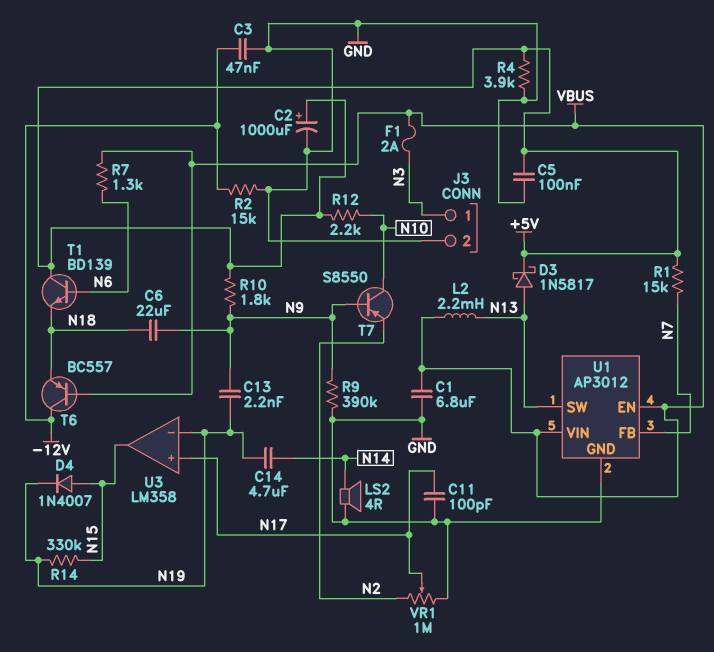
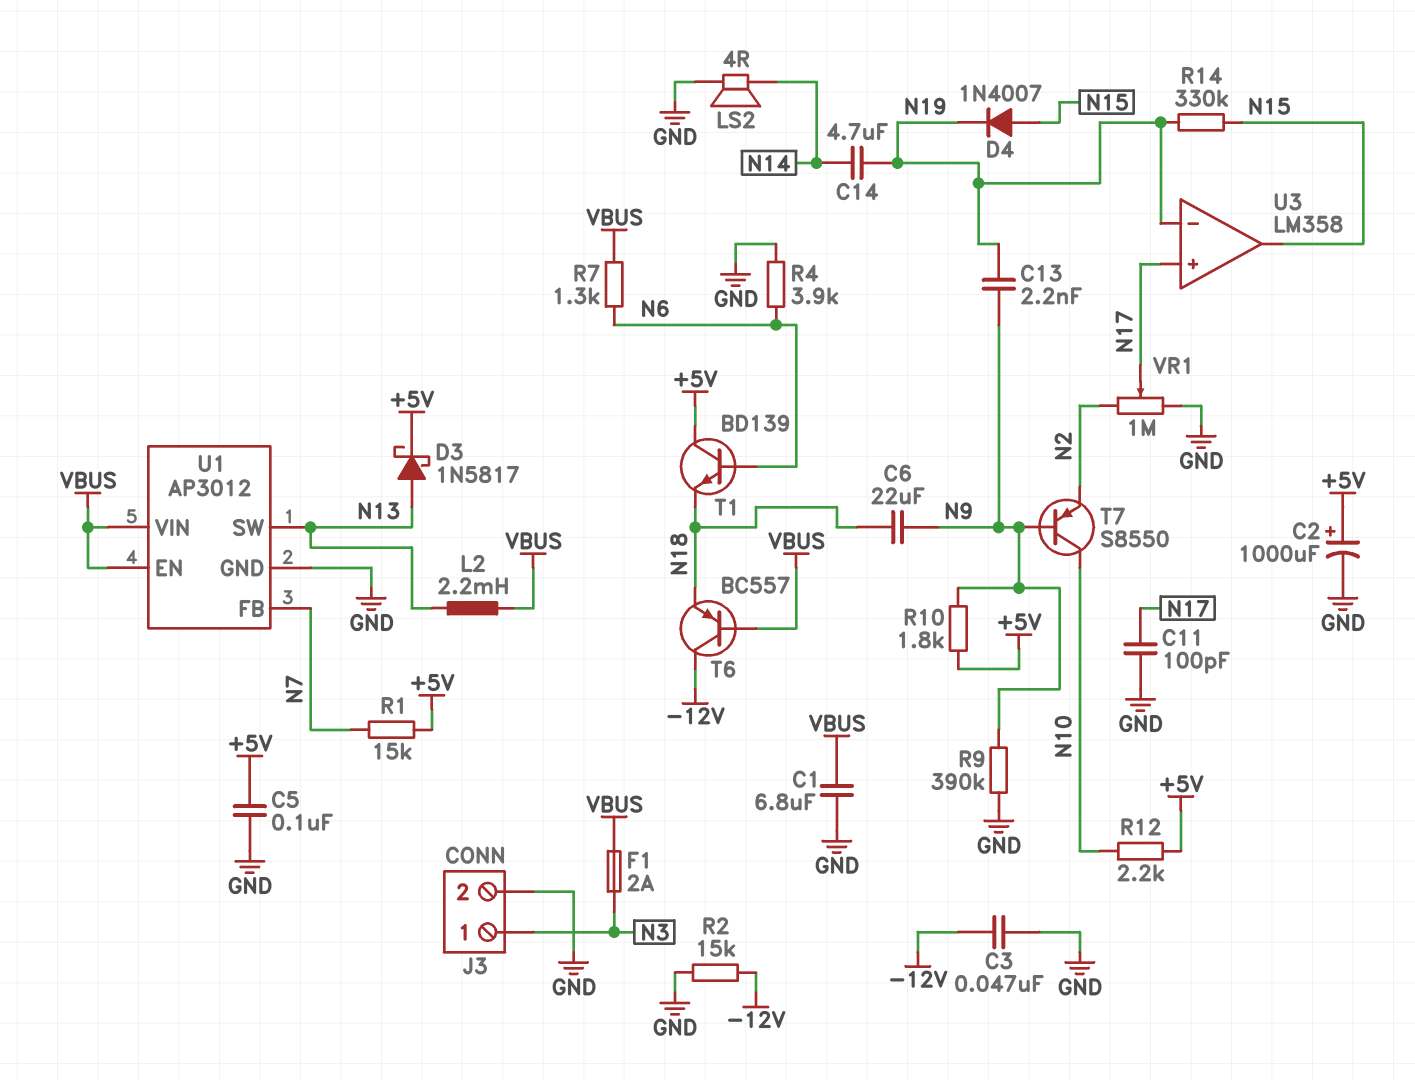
R4: 3.9k (+5V, GND) -> 3.9k (GND, N6)

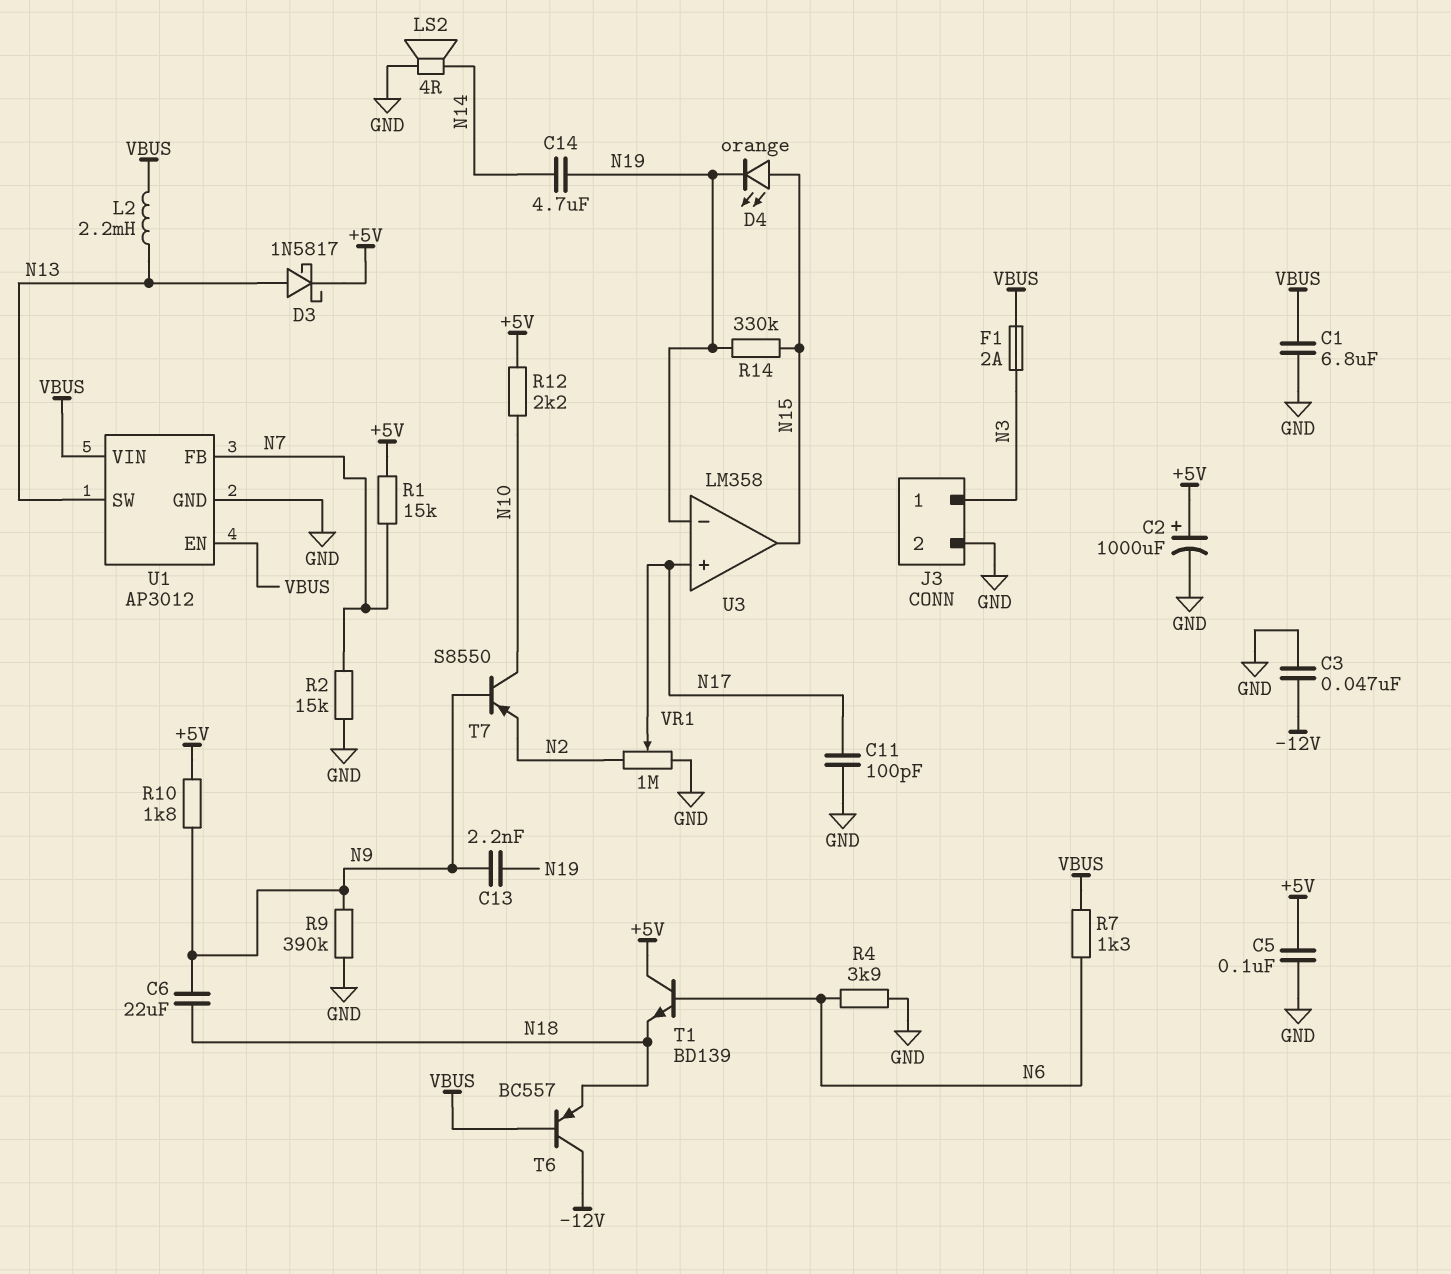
D4: diode 1N4007 (A N15, K N19) -> LED orange (A N15, K N19)
R2: 15k (-12V, GND) -> 15k (GND, N7)

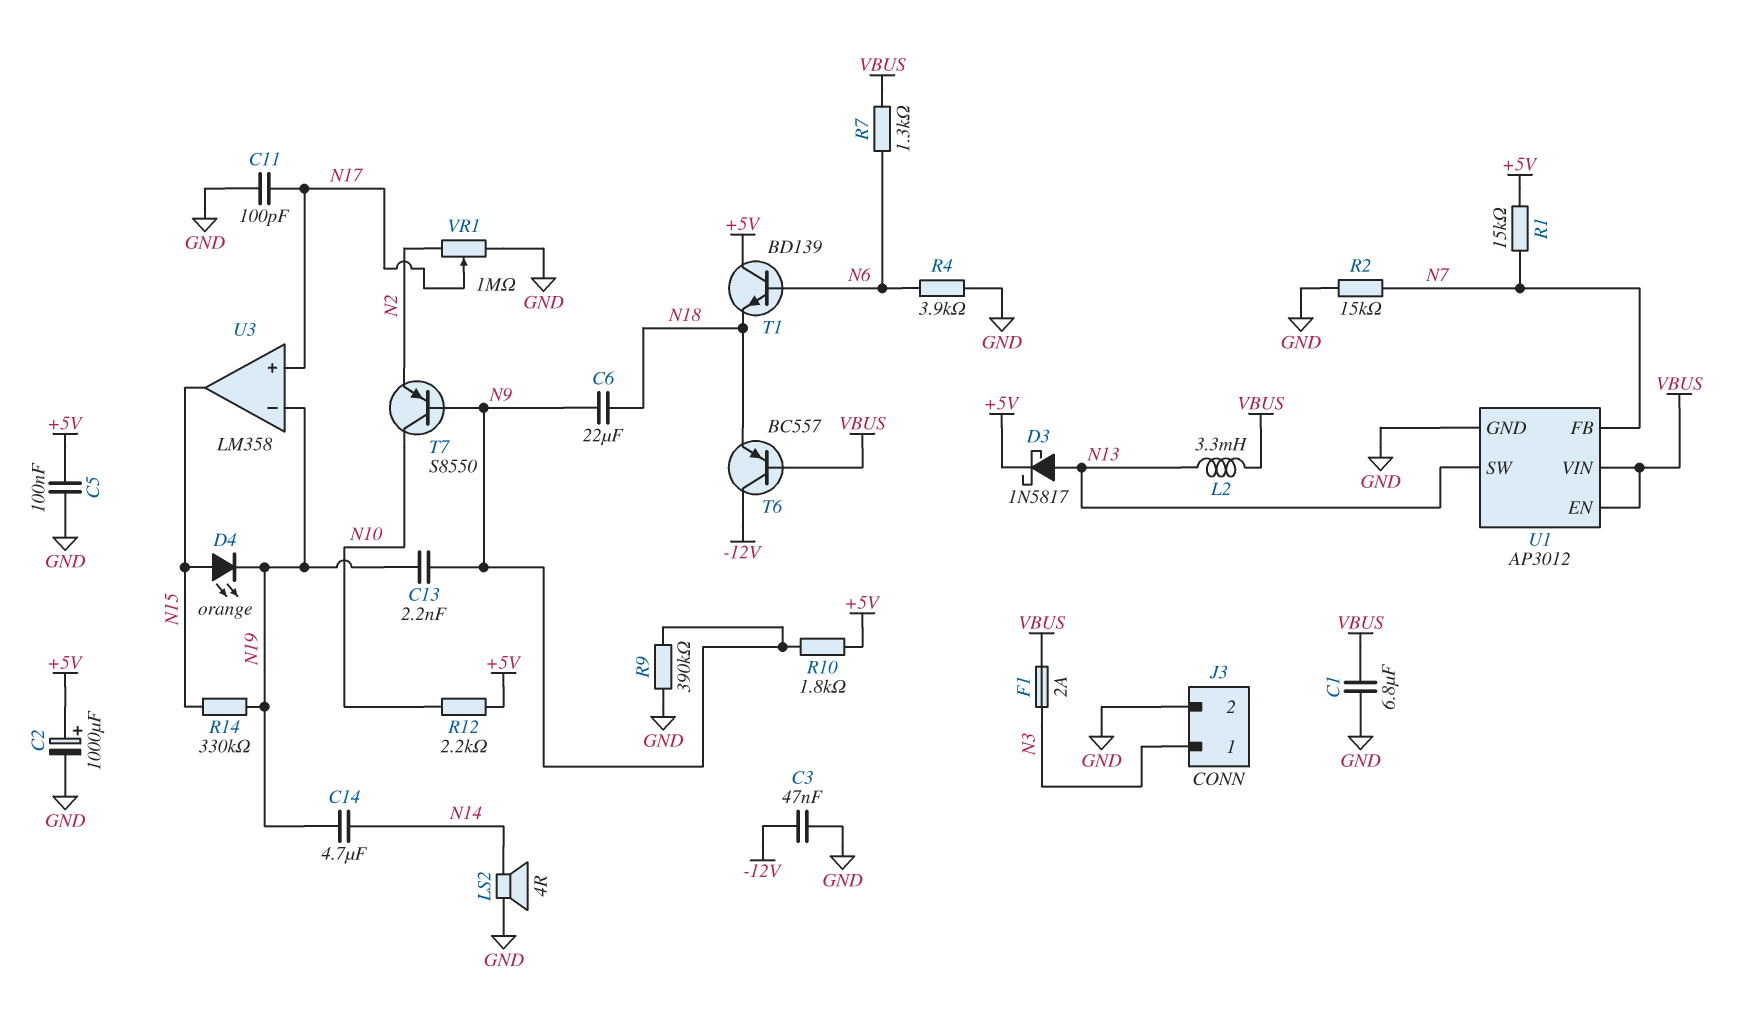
L2: 2.2mH (N13, VBUS) -> 3.3mH (N13, VBUS)

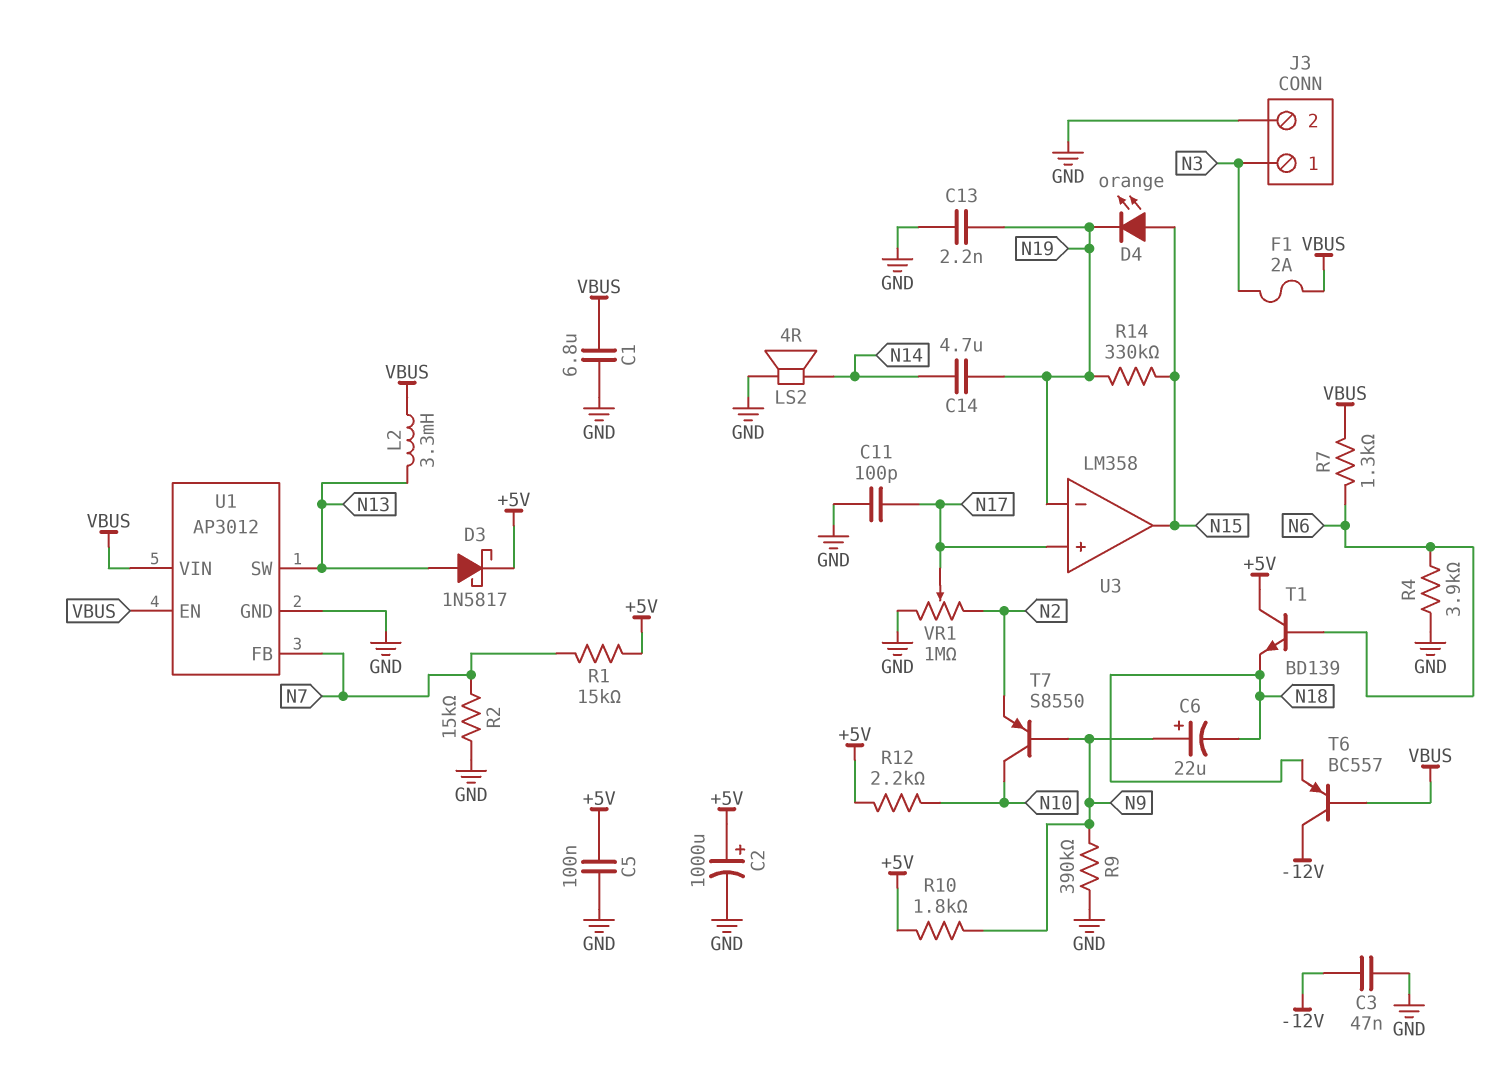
C6: 22uF (N9, N18) -> 22uF (plus N9, minus N18)
C13: 2.2nF (N9, N19) -> 2.2nF (GND, N19)

